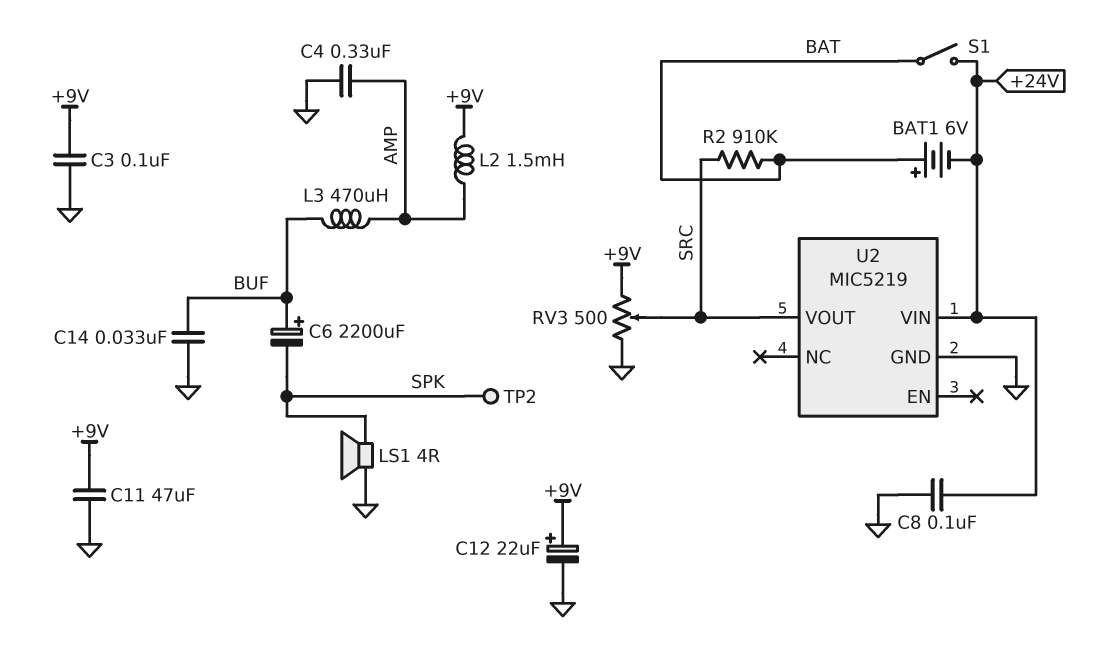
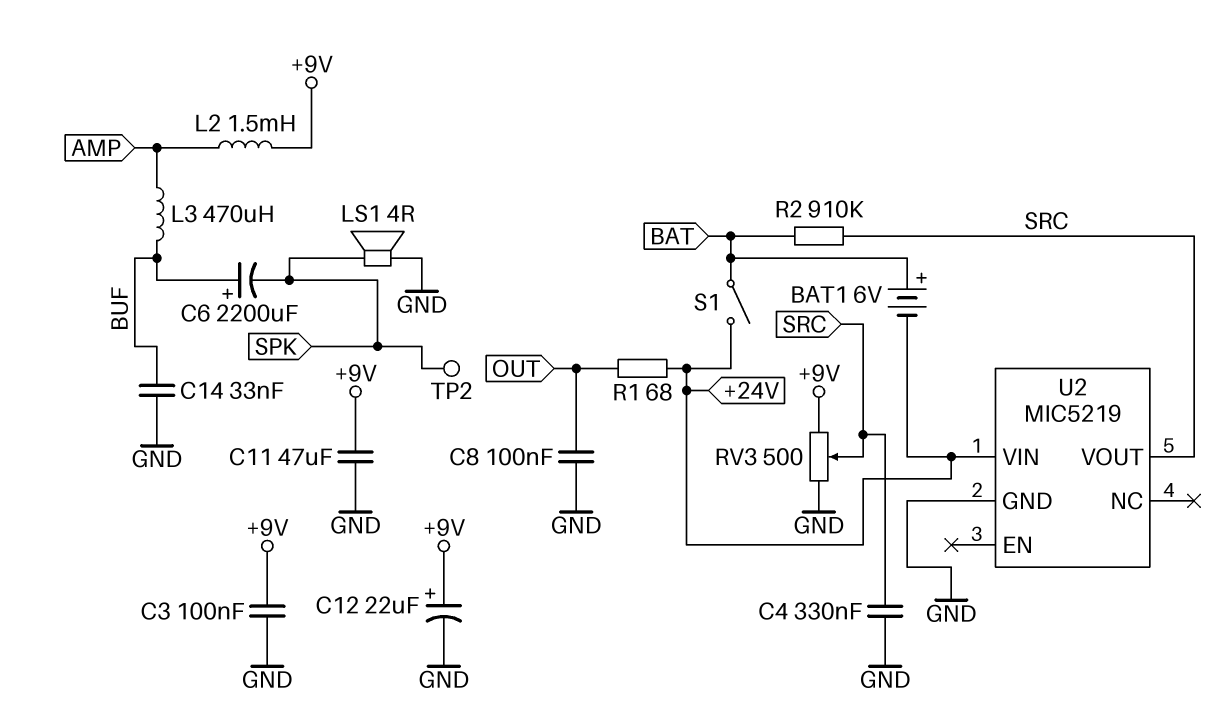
C4: 330nF (AMP, GND) -> 330nF (GND, SRC)
C8: 100nF (+24V, GND) -> 100nF (GND, OUT)
R1: none -> 68 (+24V, OUT)

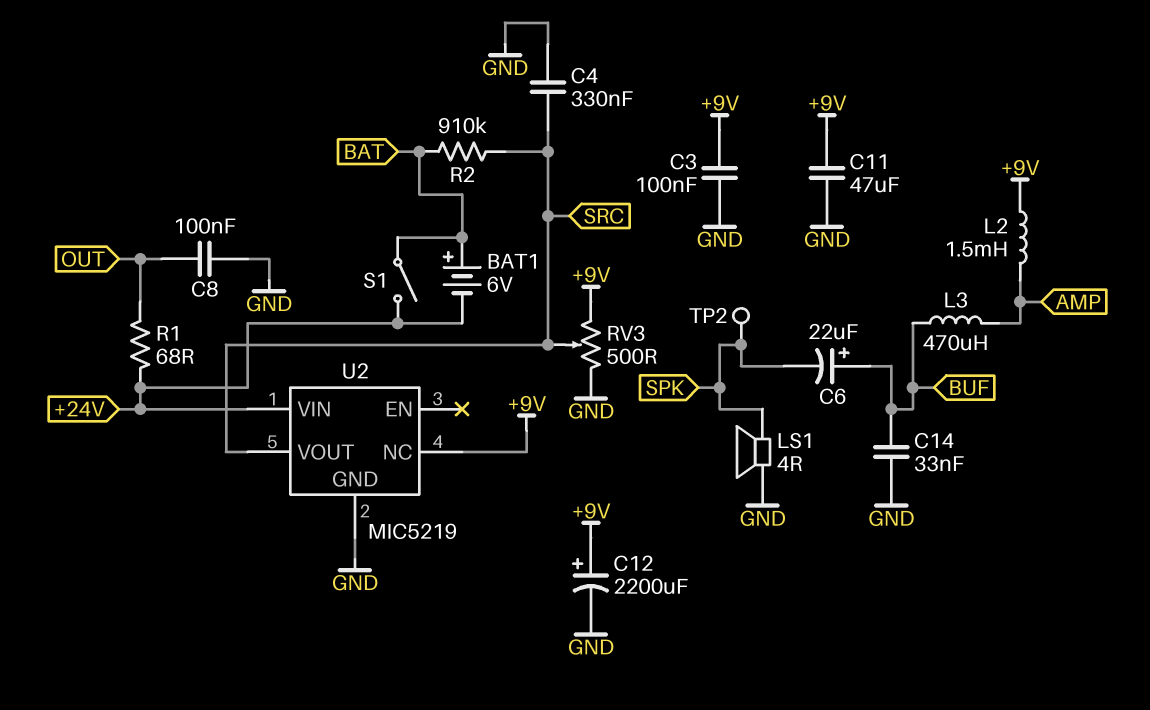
C6: 2200uF (plus BUF, minus SPK) -> 22uF (plus BUF, minus SPK)
C12: 22uF (plus +9V, minus GND) -> 2200uF (plus +9V, minus GND)
U2 pin NC: none -> +9V

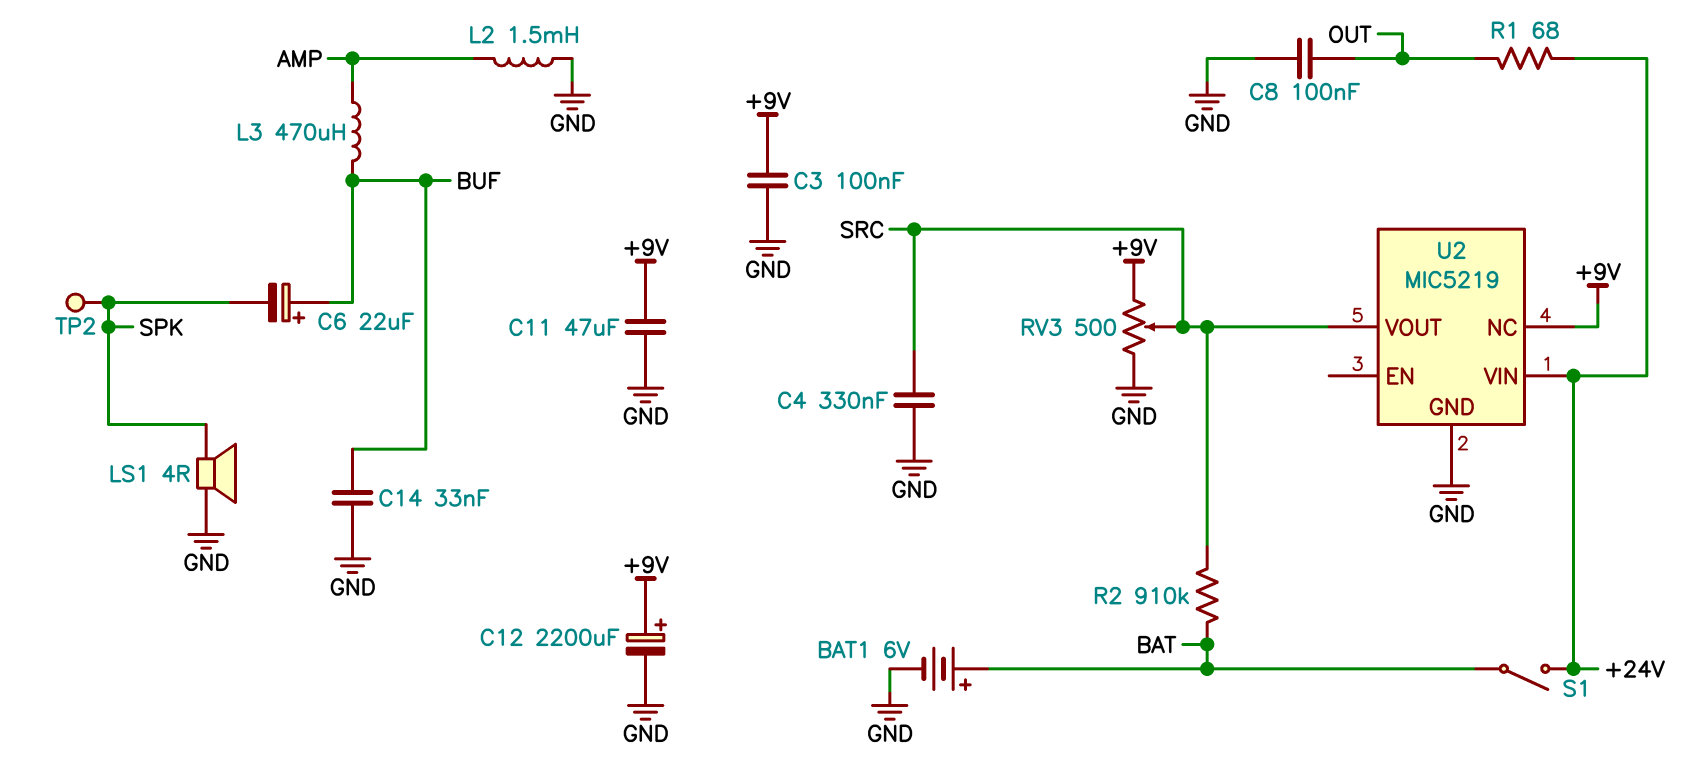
BAT1: 6V (plus BAT, minus +24V) -> 6V (plus BAT, minus GND)
L2: 1.5mH (+9V, AMP) -> 1.5mH (AMP, GND)

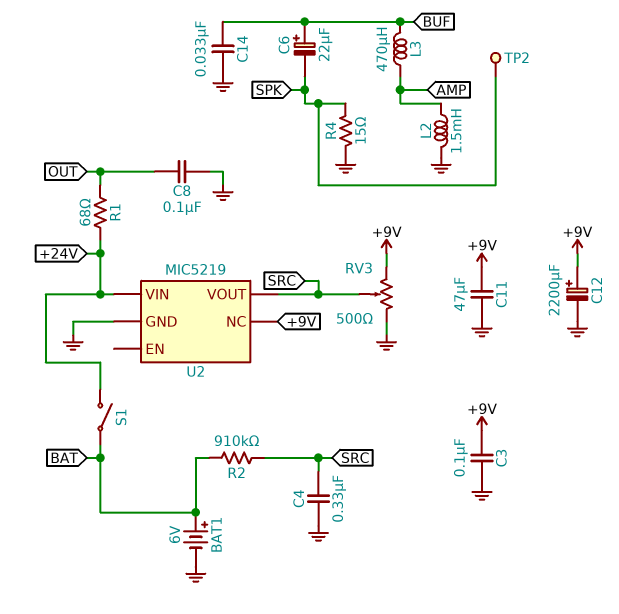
LS1: speaker 4R (GND, SPK) -> none
R4: none -> 15 (GND, SPK)

